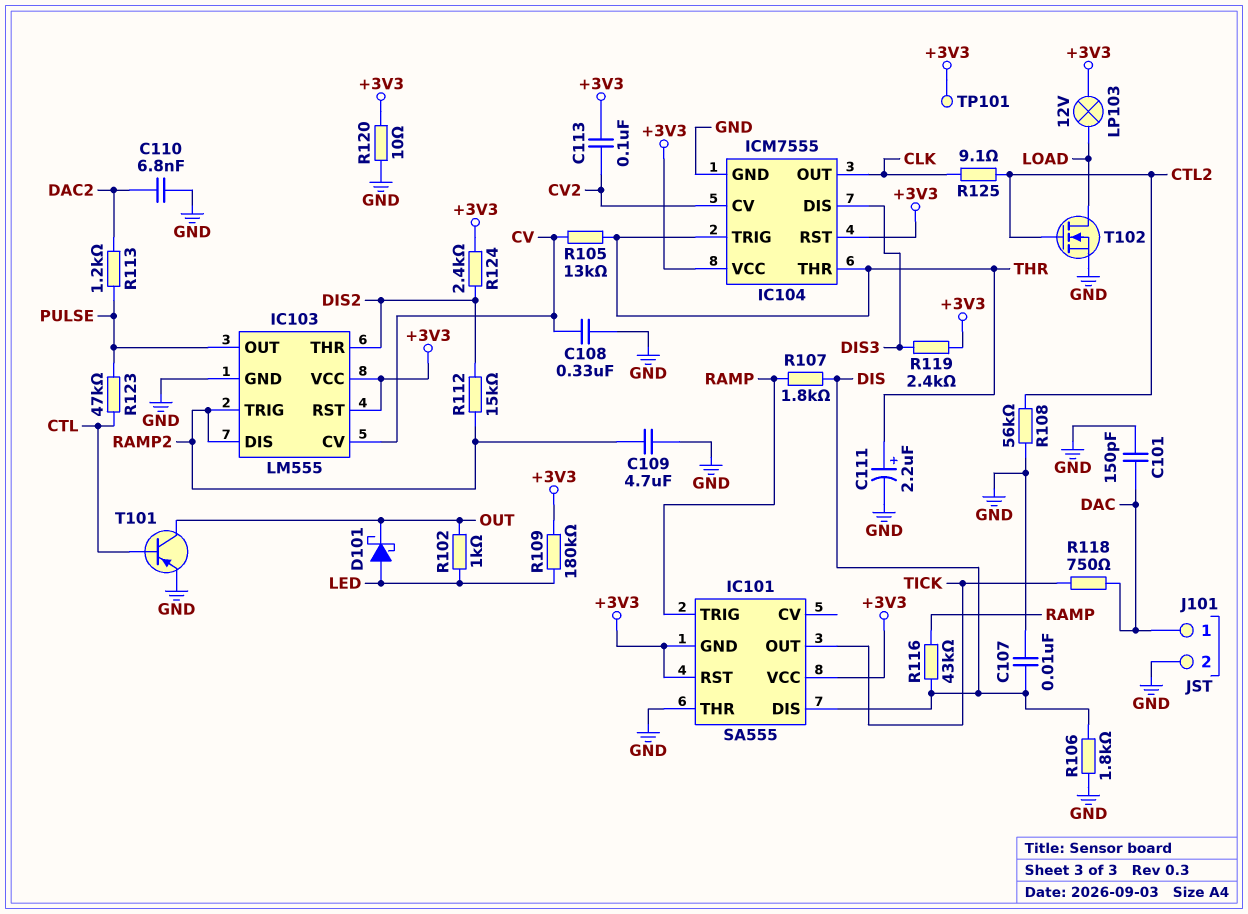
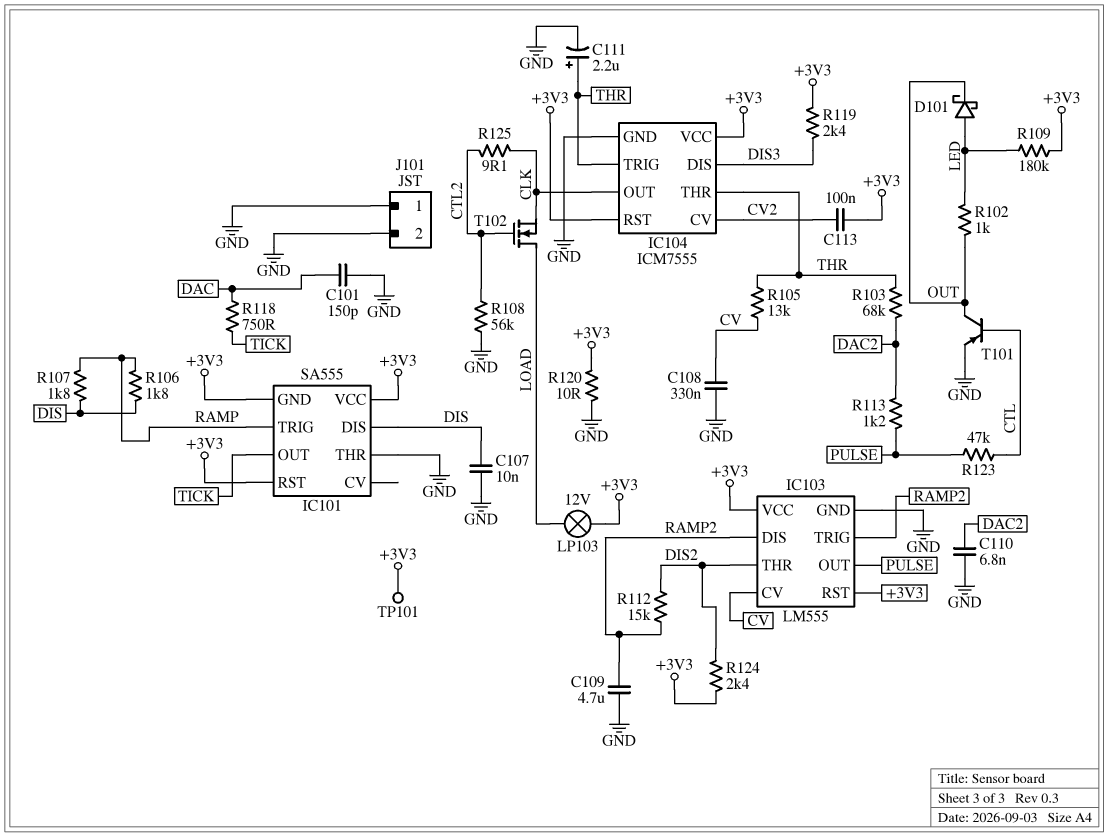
J101 pin 1: DAC -> GND
R103: none -> 68k (DAC2, THR)
R106: 1.8k (DIS, GND) -> 1.8k (DIS, RAMP)
R116: 43k (DIS, RAMP) -> none
T102: NMOS (G CTL2, D LOAD, S GND) -> NMOS (G CTL2, D LOAD, S CLK)

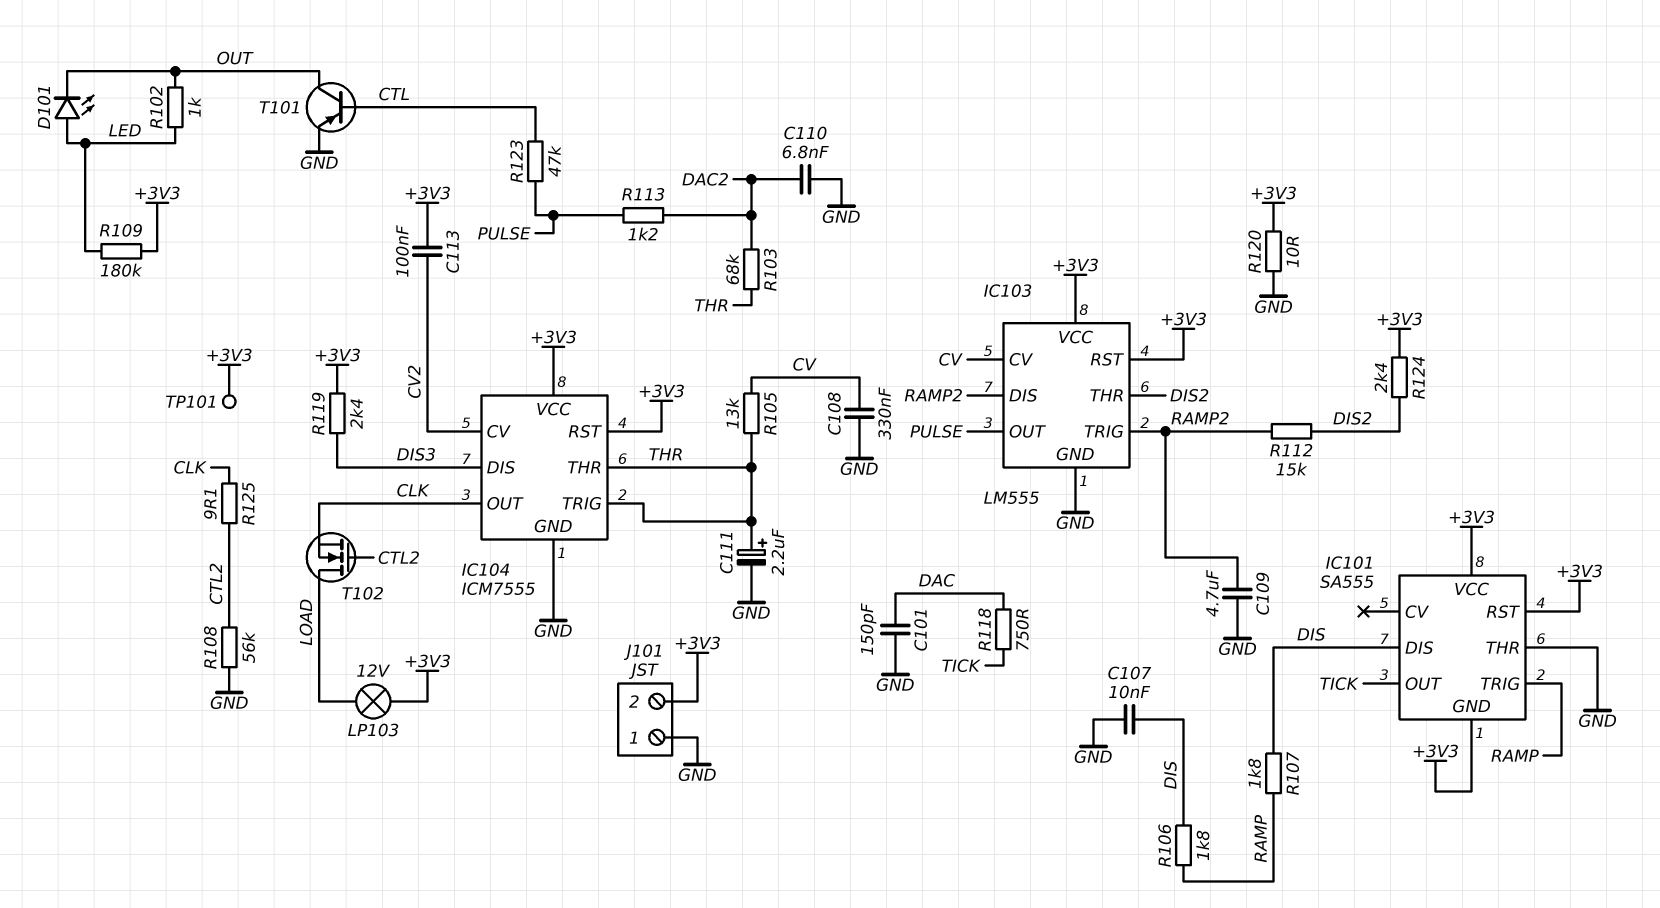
D101: schottky (A LED, K OUT) -> LED (A LED, K OUT)
J101 pin 2: GND -> +3V3

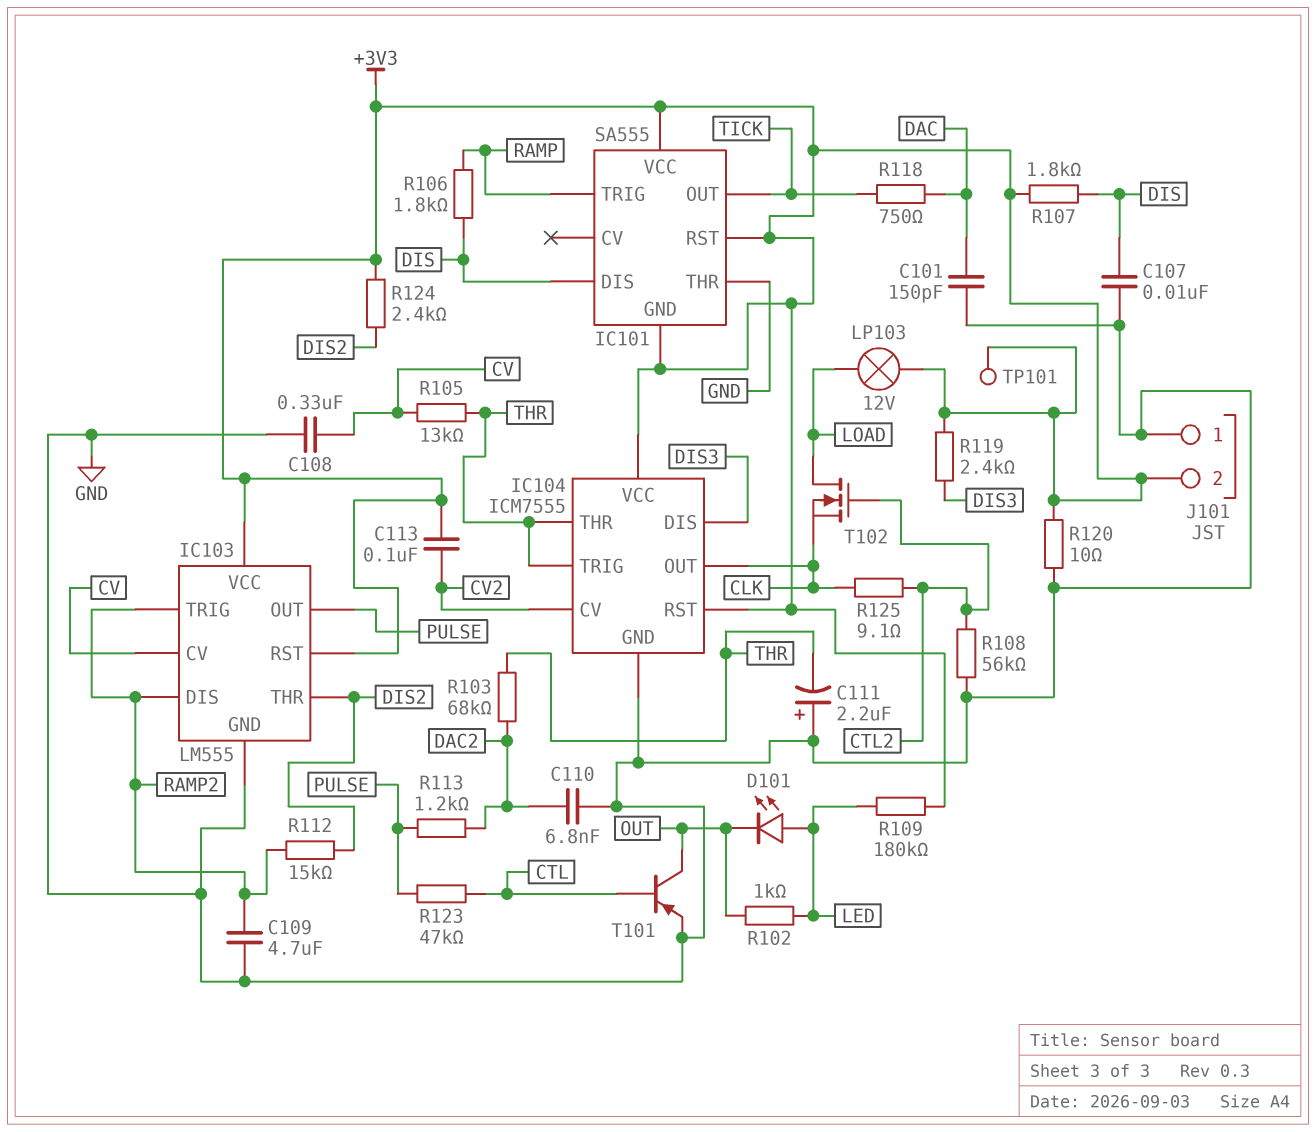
C111: 2.2uF (plus THR, minus GND) -> 2.2uF (plus GND, minus THR)
R107: 1.8k (DIS, RAMP) -> 1.8k (+3V3, DIS)

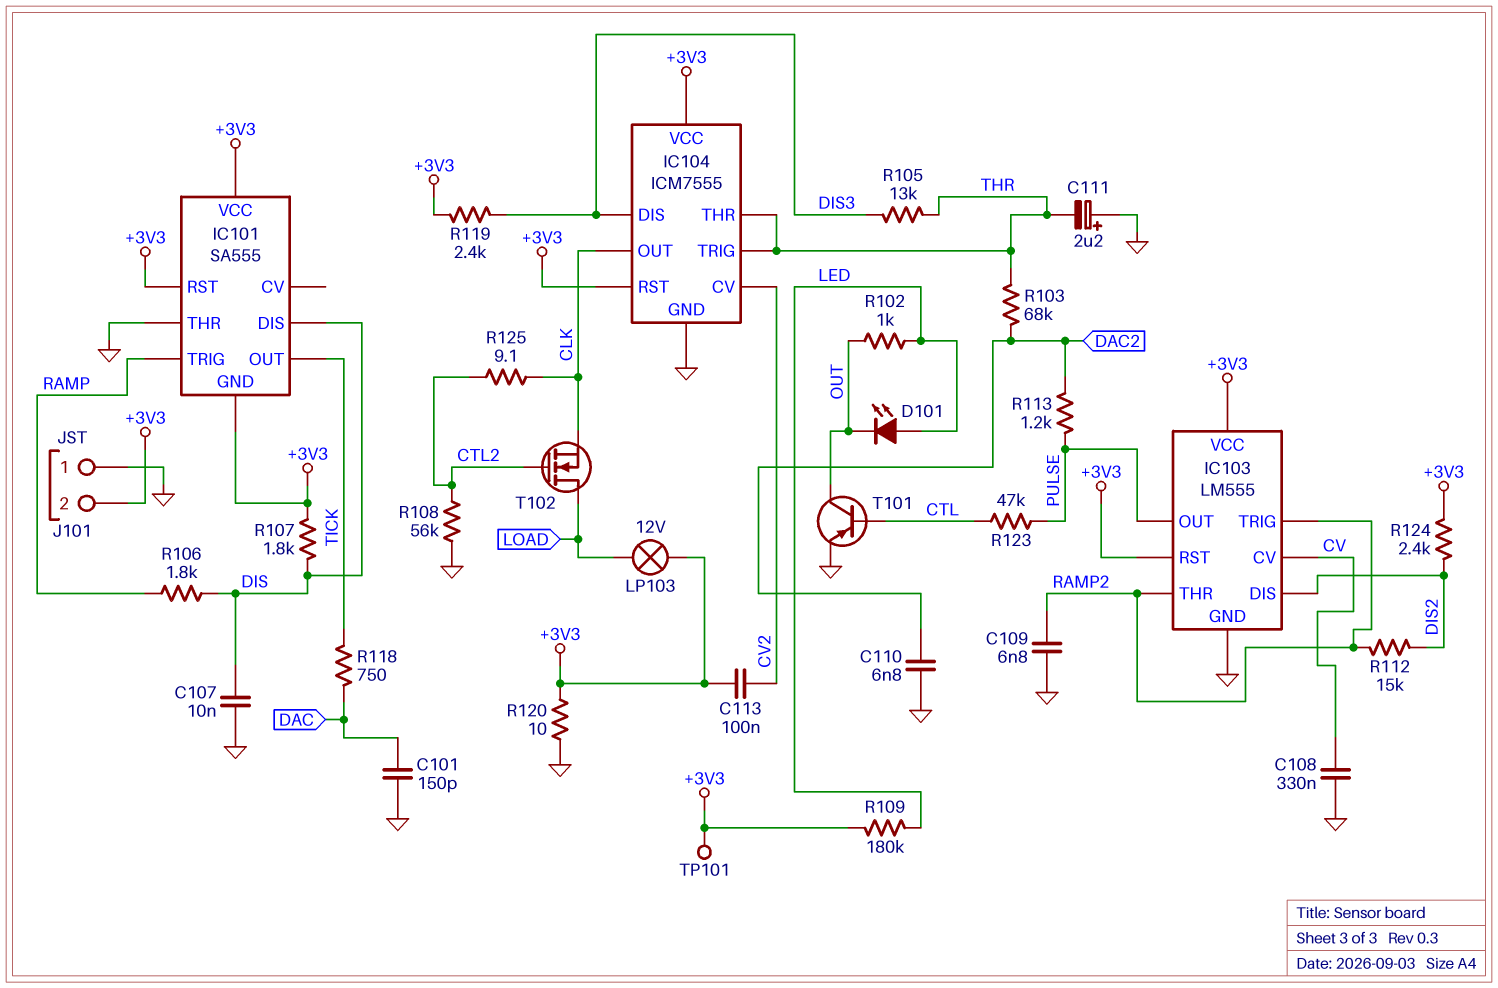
C109: 4.7uF (GND, RAMP2) -> 6.8nF (GND, RAMP2)
IC103 pin DIS: RAMP2 -> DIS2
IC103 pin THR: DIS2 -> RAMP2
R105: 13k (CV, THR) -> 13k (DIS3, THR)

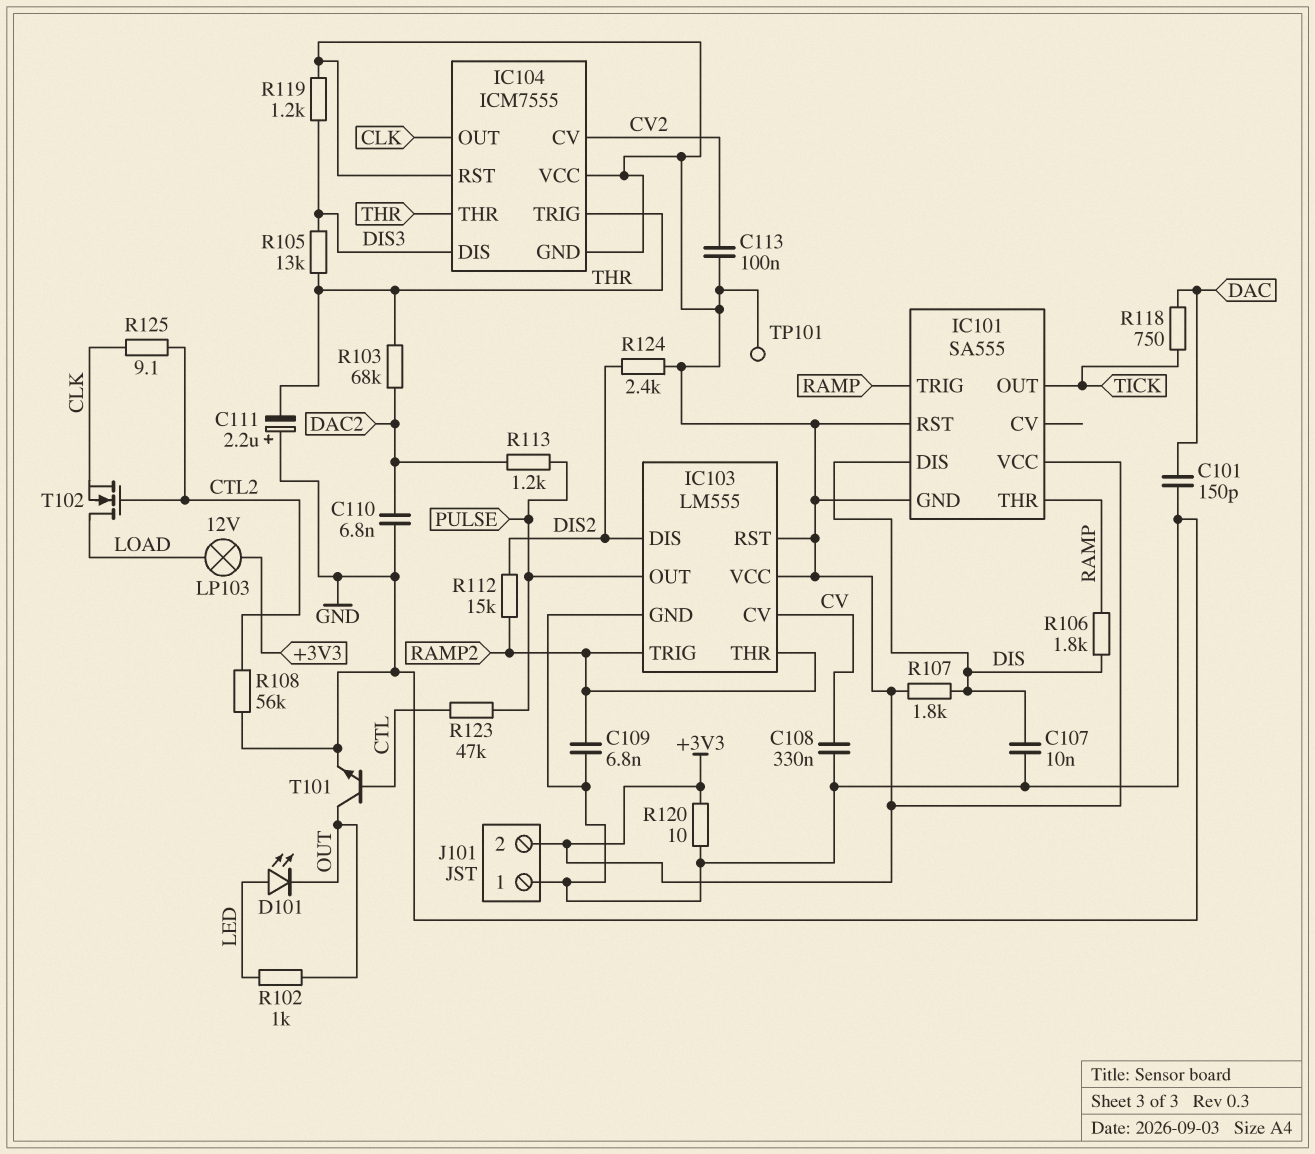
IC101 pin THR: GND -> RAMP
IC104 pin GND: GND -> +3V3
R109: 180k (+3V3, LED) -> none
R119: 2.4k (+3V3, DIS3) -> 1.2k (+3V3, DIS3)
T101: PNP (B CTL, C OUT, E GND) -> NPN (B CTL, C OUT, E GND)

